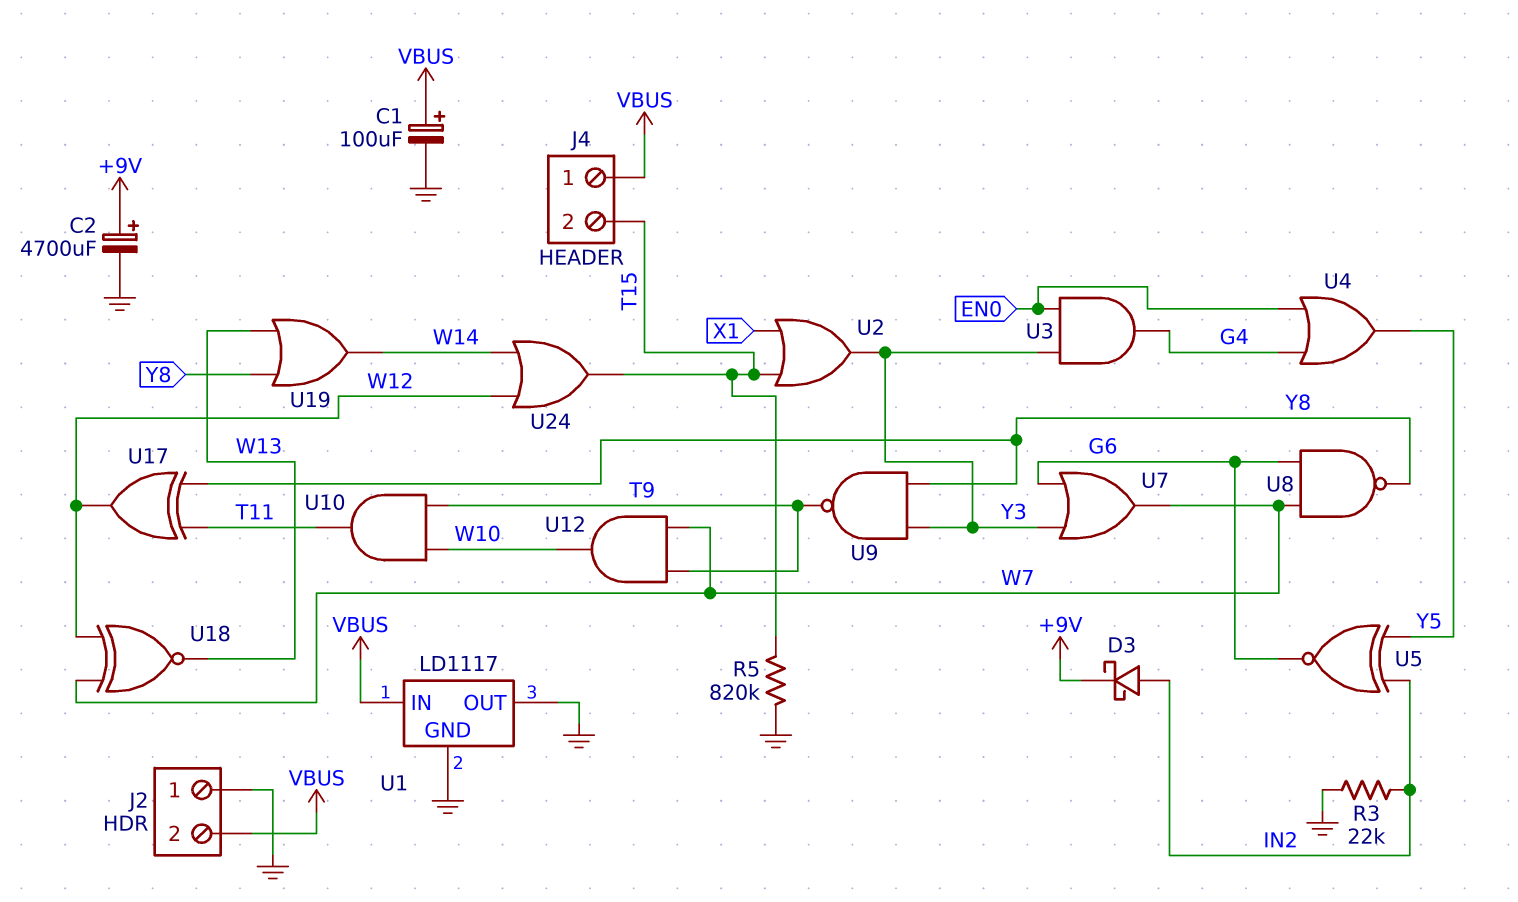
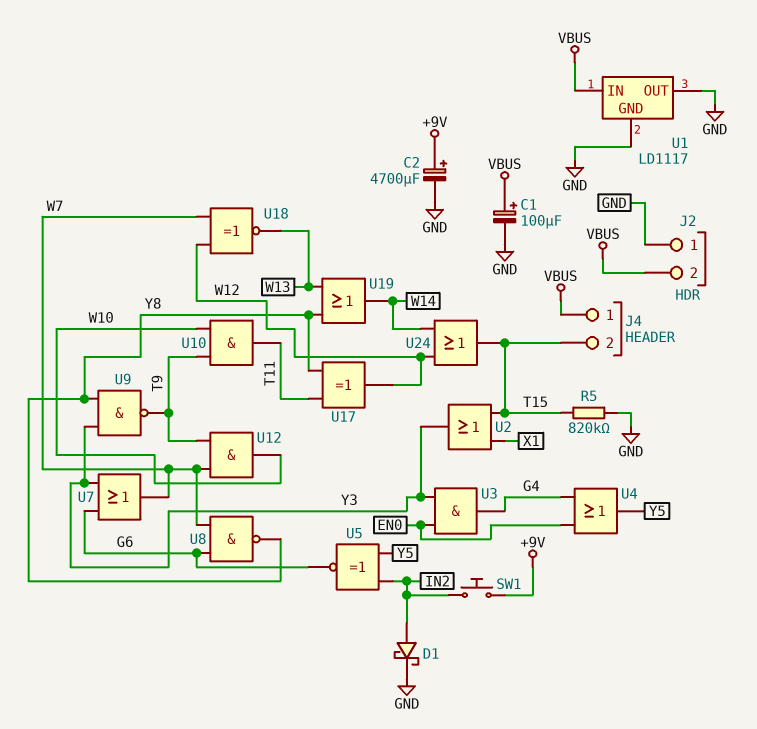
D1: none -> schottky (A IN2, K GND)
D3: schottky (A IN2, K +9V) -> none
R3: 22k (GND, IN2) -> none
SW1: none -> button (+9V, IN2)

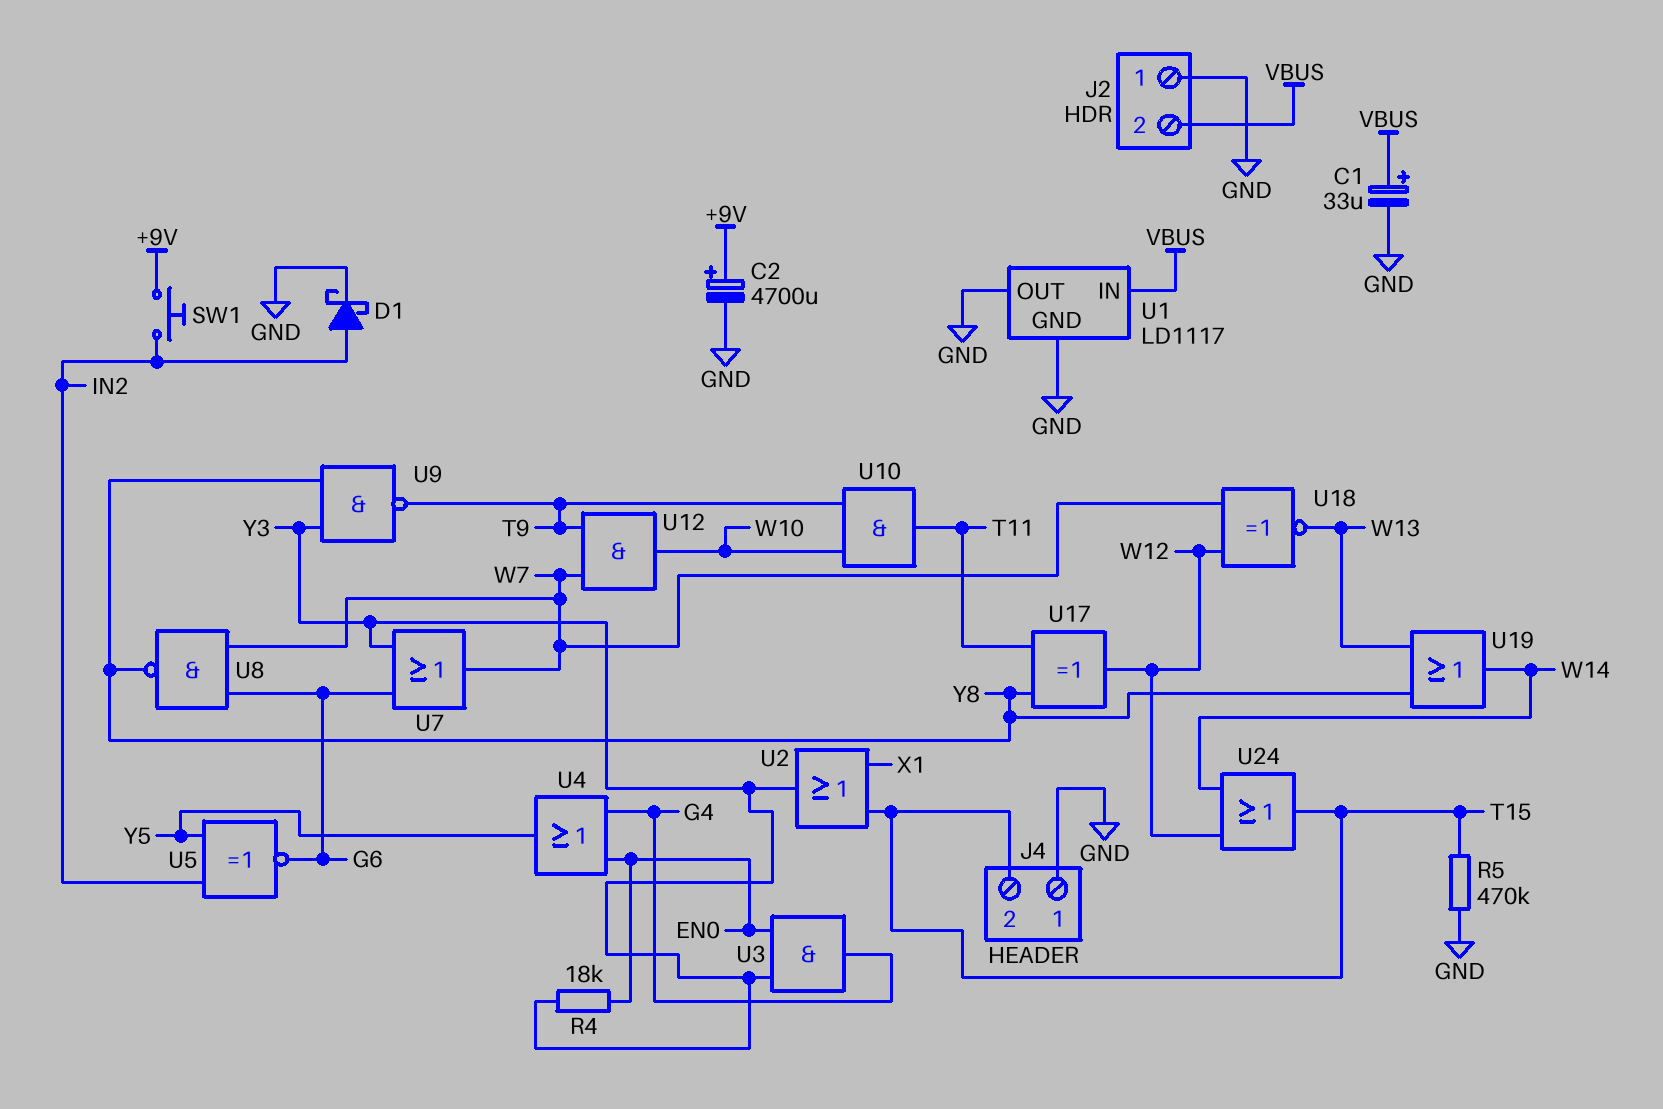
C1: 100uF (plus VBUS, minus GND) -> 33uF (plus VBUS, minus GND)
J4 pin 1: VBUS -> GND
R4: none -> 18k (EN0, Y3)
R5: 820k (GND, T15) -> 470k (GND, T15)

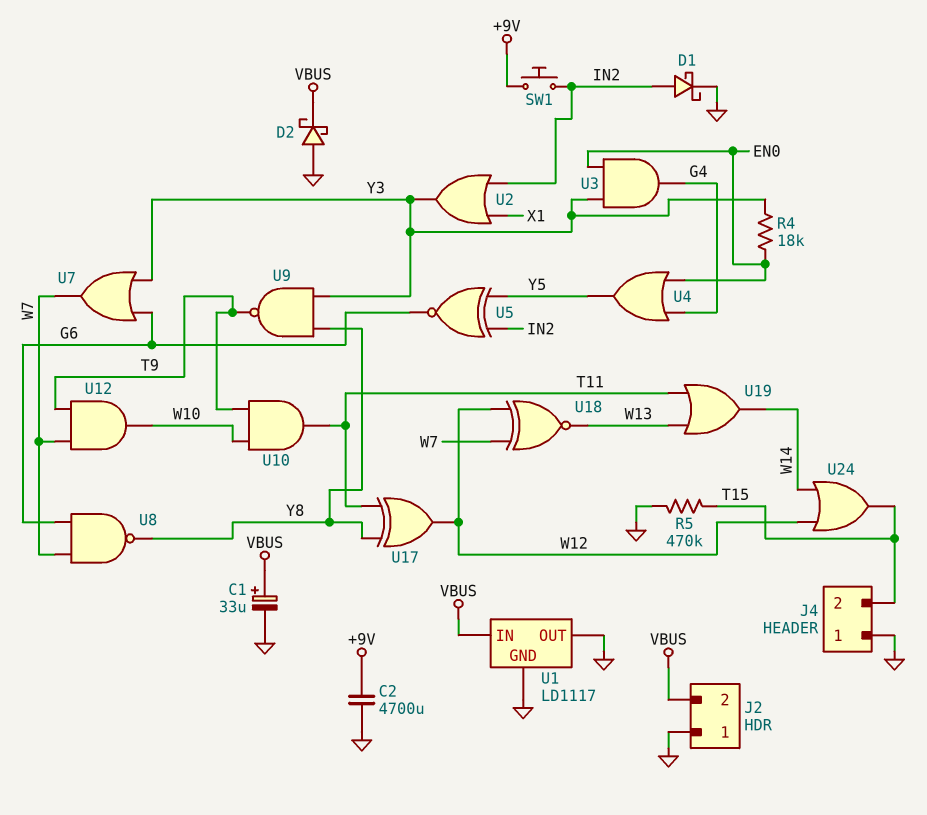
C2: 4700uF (plus +9V, minus GND) -> 4700uF (+9V, GND)
D2: none -> schottky (A GND, K VBUS)
U2: OR (in T15, in X1, out Y3) -> OR (in IN2, in X1, out Y3)
U19: OR (in W13, in Y8, out W14) -> OR (in T11, in W13, out W14)

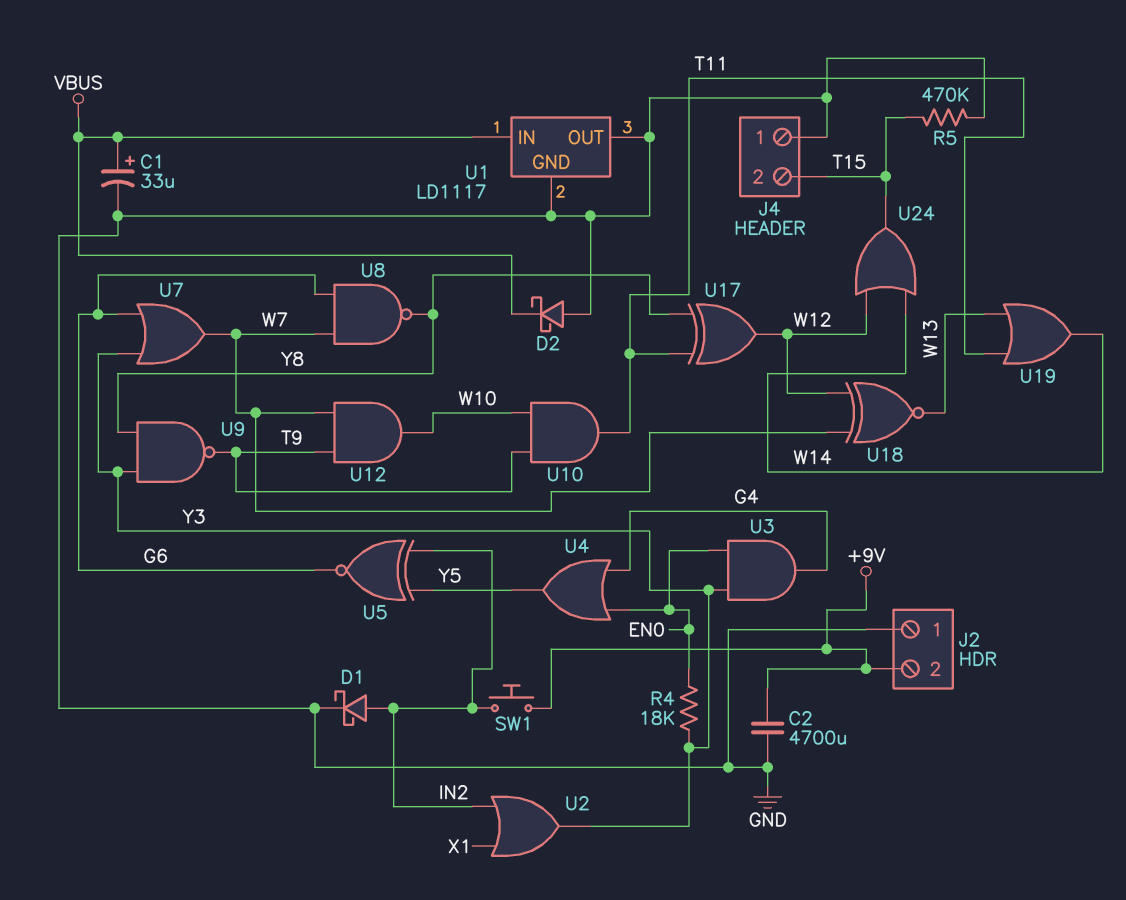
J2 pin 2: VBUS -> +9V

